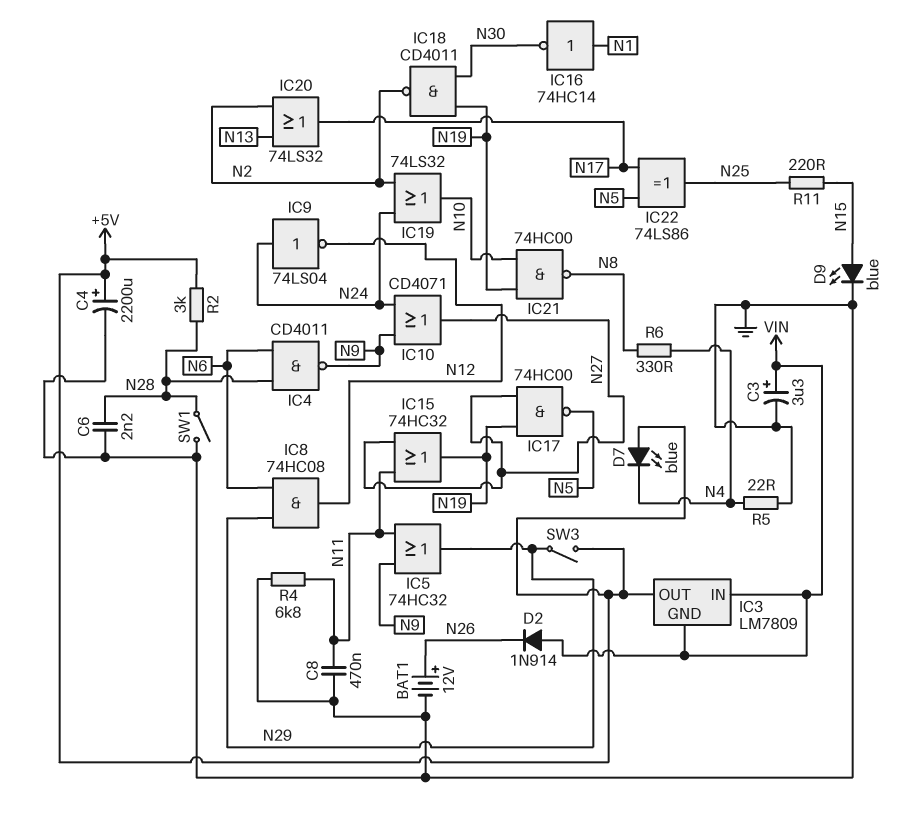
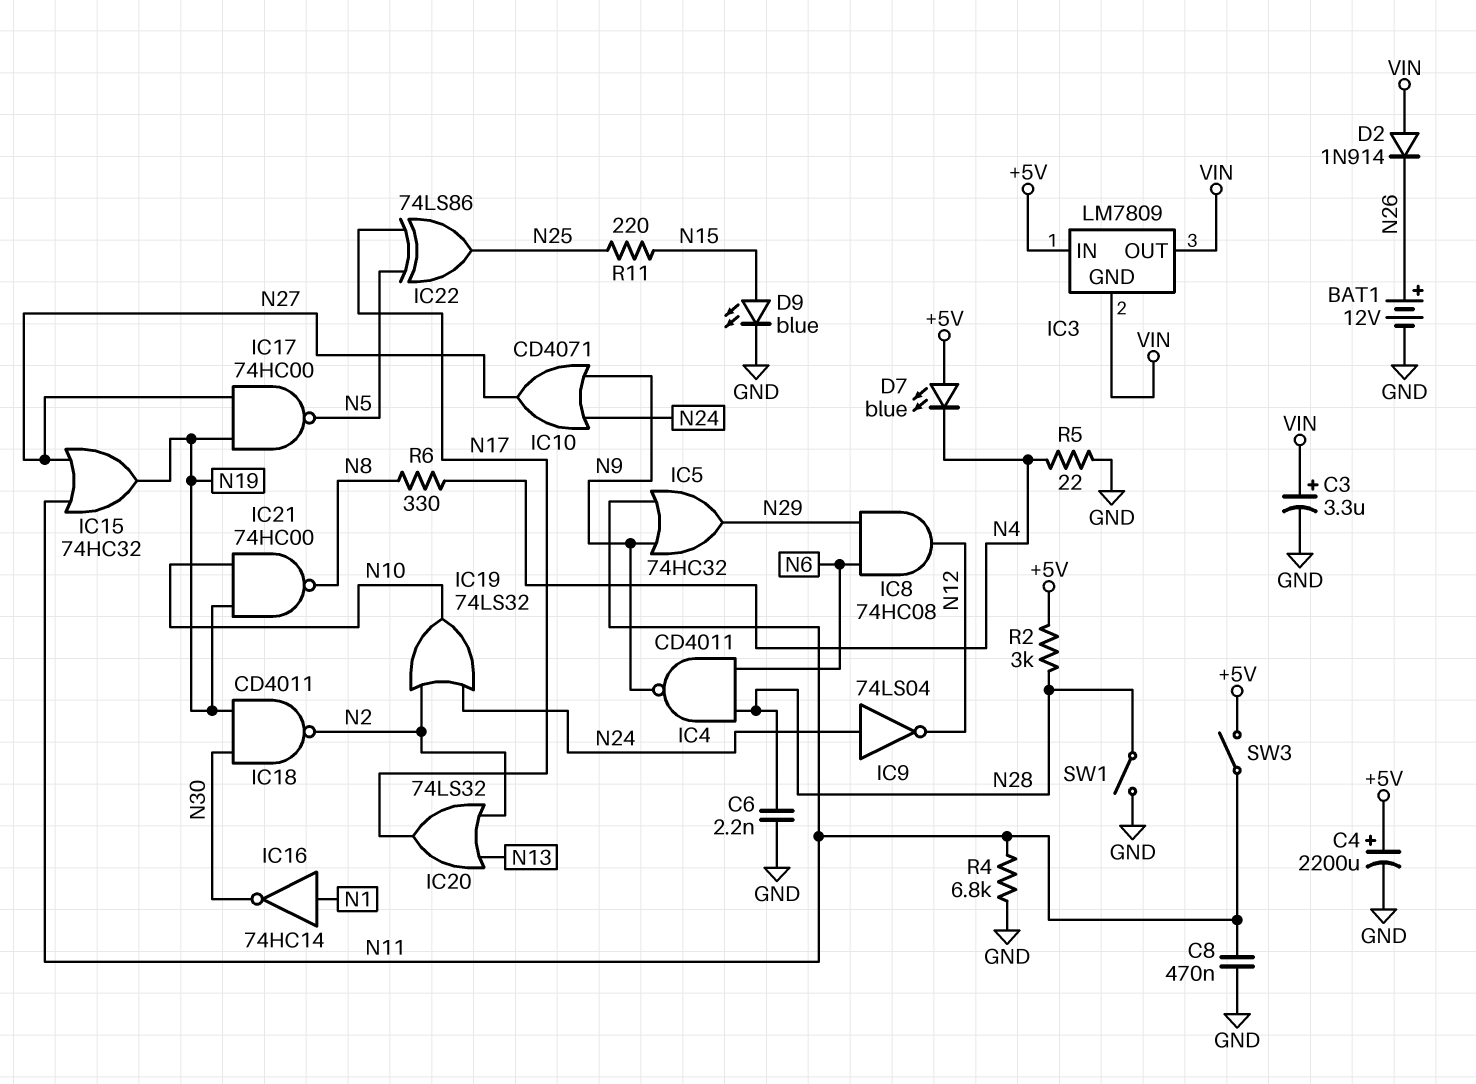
IC3 pin IN: VIN -> +5V
IC3 pin OUT: +5V -> VIN
SW3: switch (+5V, N29) -> switch (+5V, N11)

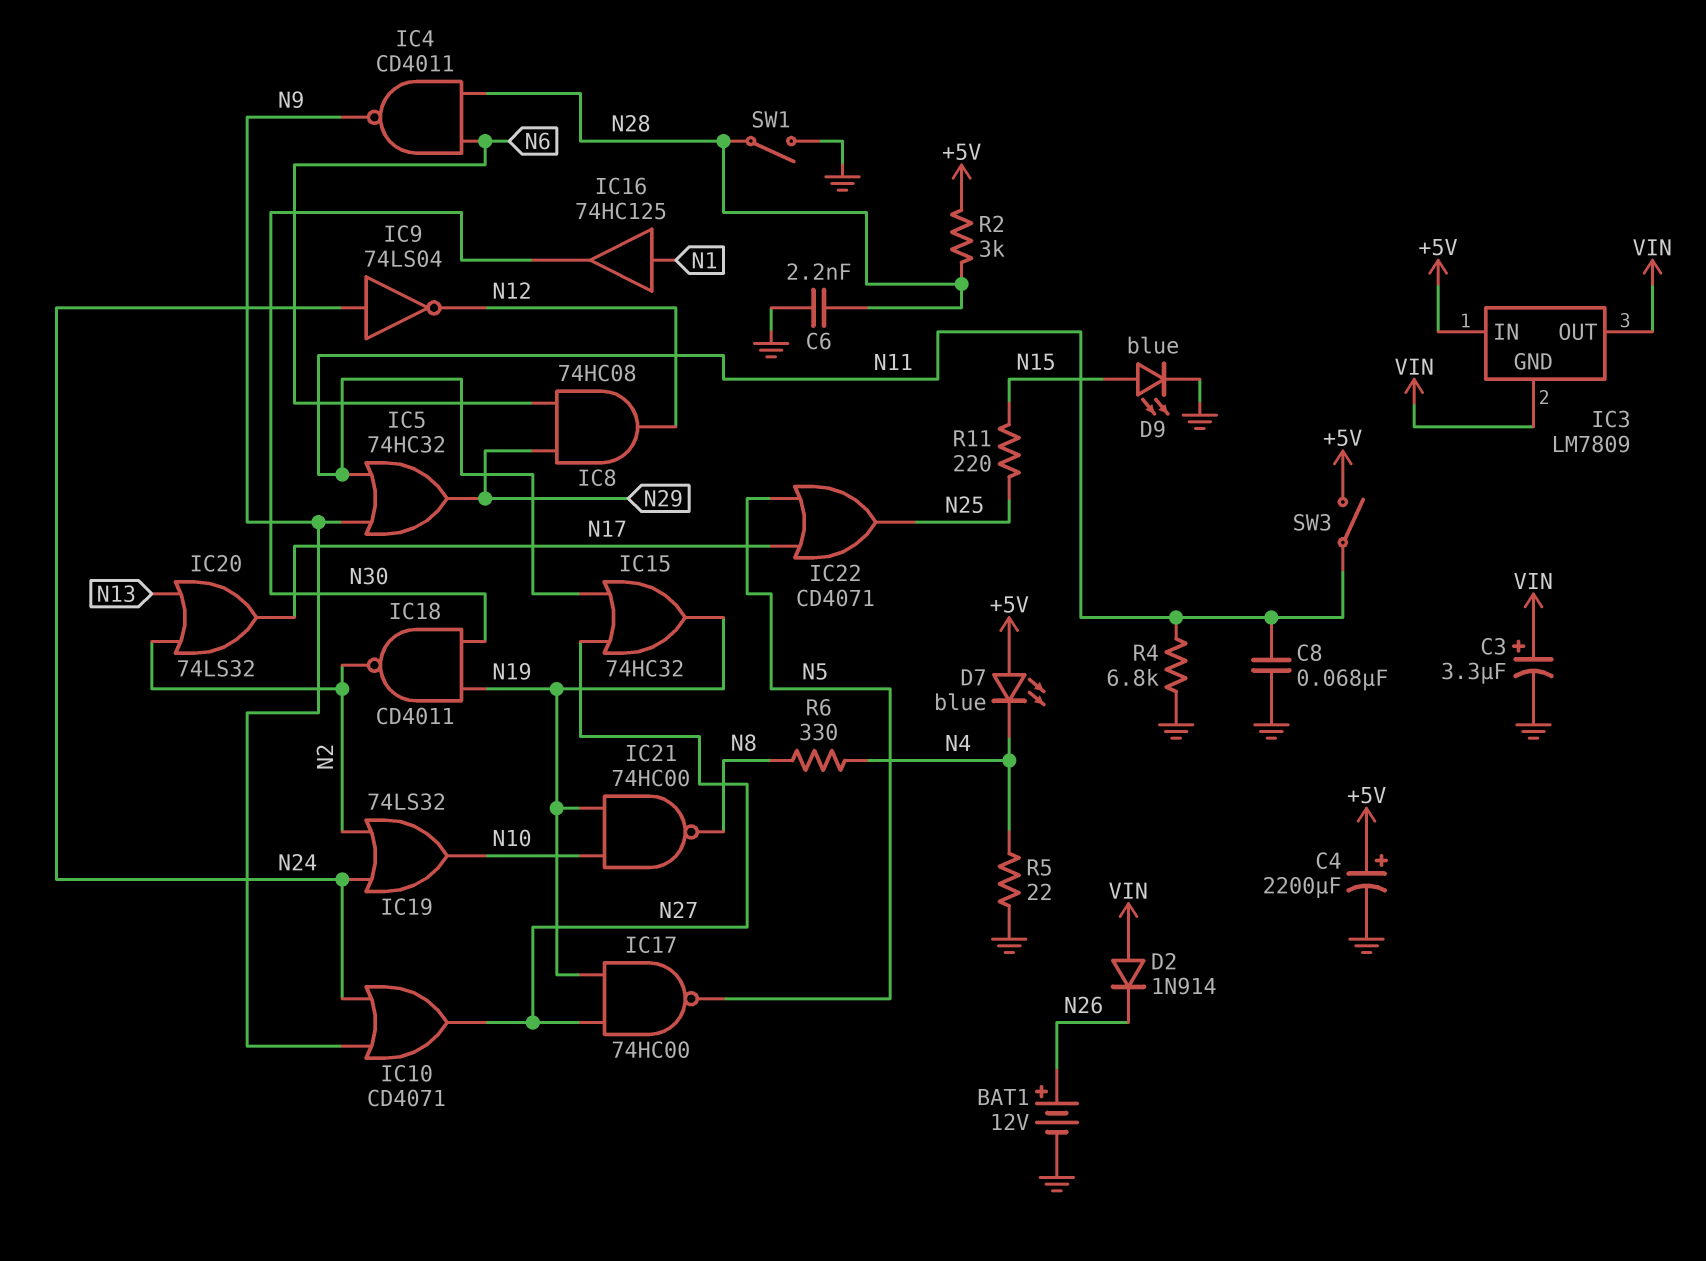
C8: 470nF (GND, N11) -> 68nF (GND, N11)
IC16: NOT 74HC14 (in N1, out N30) -> buffer 74HC125 (in N1, out N30)
IC22: XOR 74LS86 (in N5, in N17, out N25) -> OR CD4071 (in N5, in N17, out N25)

